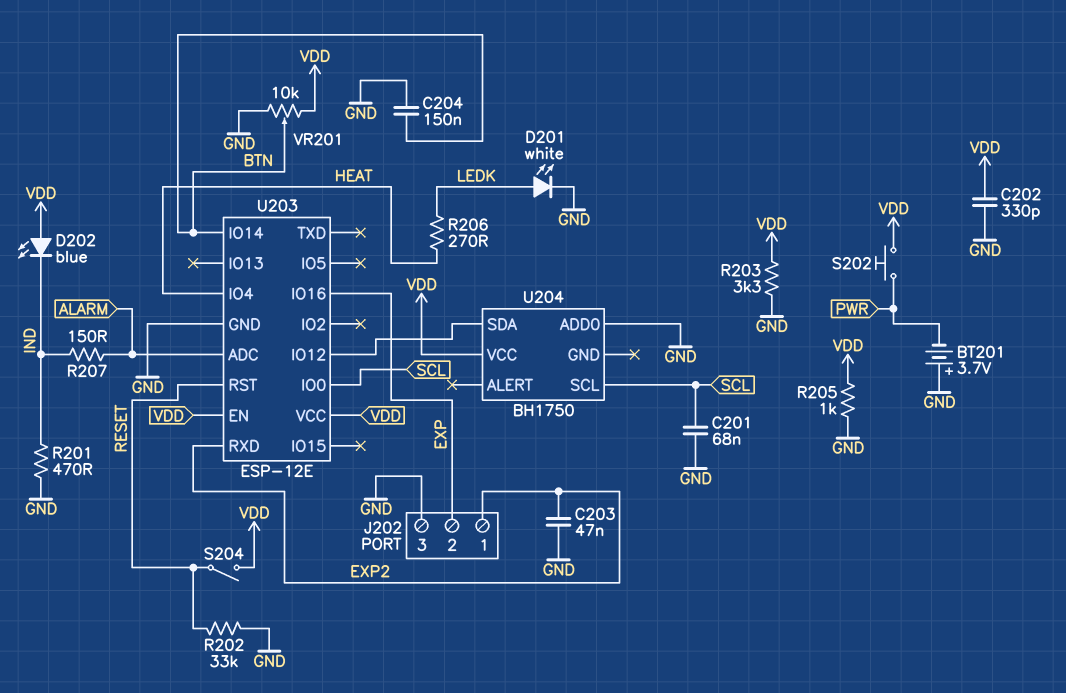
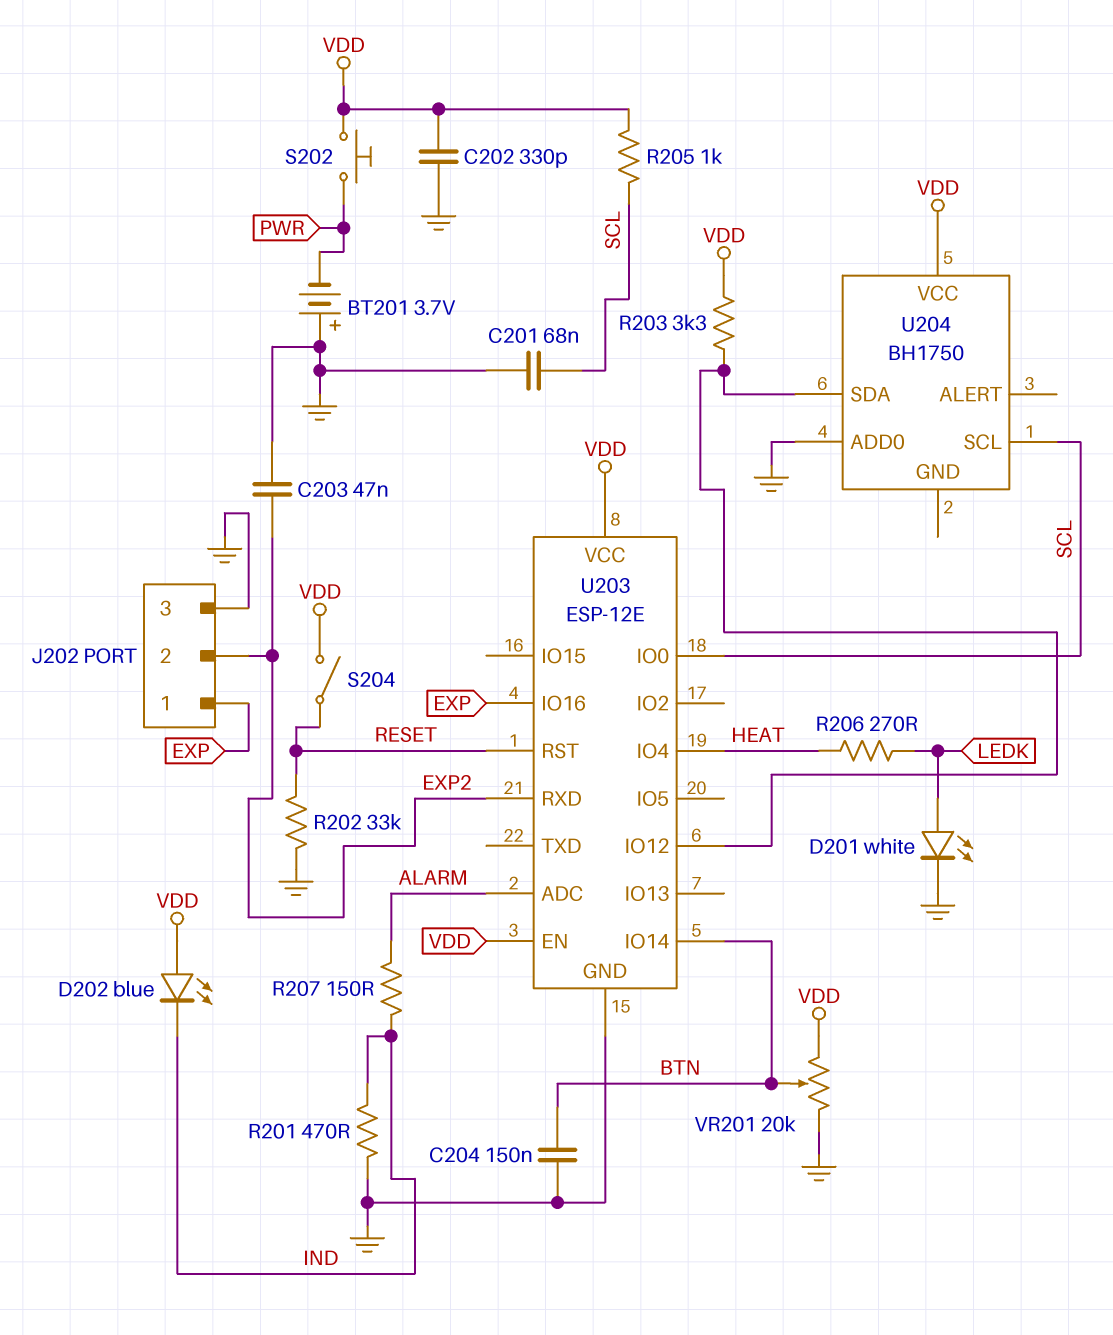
J202 pin 1: EXP2 -> EXP
J202 pin 2: EXP -> EXP2
R203: 3.3k (GND, VDD) -> 3.3k (U203/IO12, VDD)
R205: 1k (GND, VDD) -> 1k (SCL, VDD)
VR201: 10k (GND, VDD, wiper BTN) -> 20k (GND, VDD, wiper BTN)

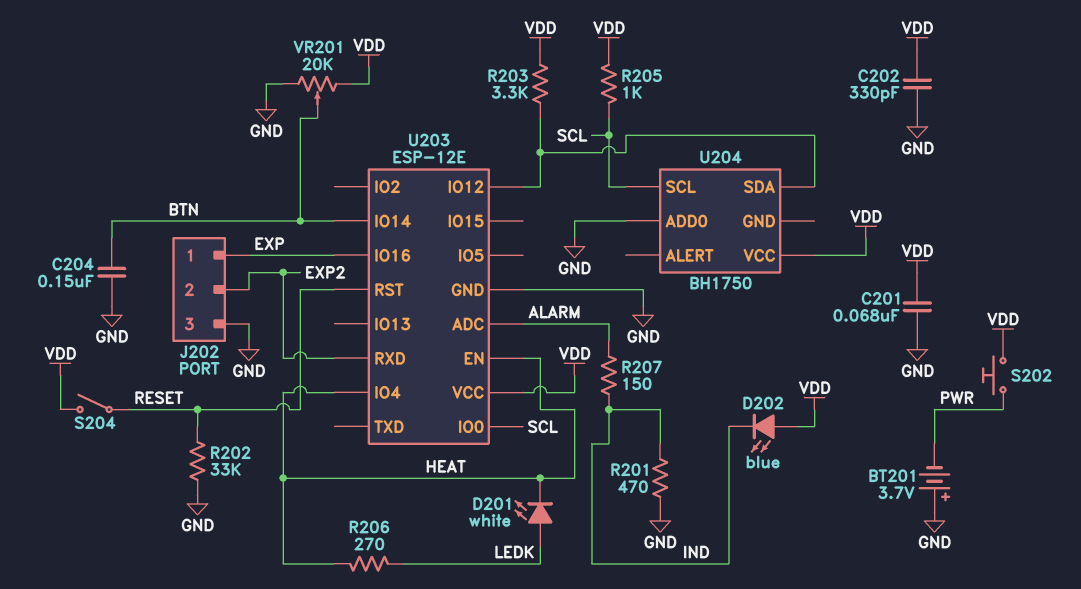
C201: 68nF (GND, SCL) -> 68nF (GND, VDD)
C203: 47nF (EXP2, GND) -> none
D201: LED white (A LEDK, K GND) -> LED white (A LEDK, K HEAT)
U203 pin EN: VDD -> HEAT

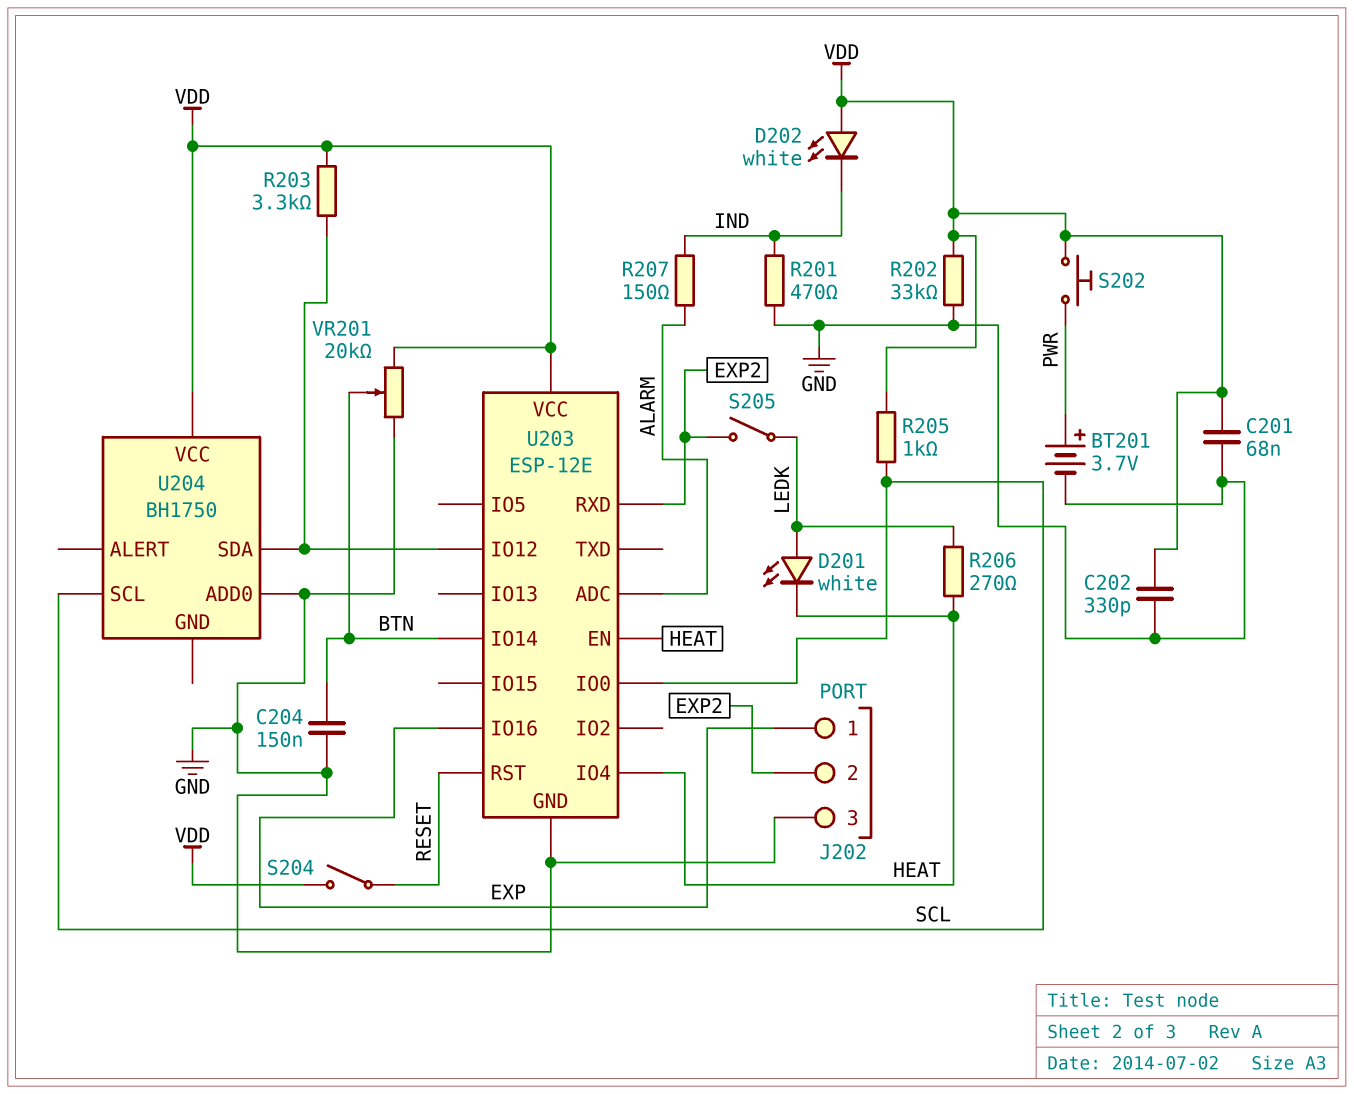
BT201: 3.7V (plus GND, minus PWR) -> 3.7V (plus PWR, minus GND)
D202: LED blue (A VDD, K IND) -> LED white (A VDD, K IND)
R202: 33k (GND, RESET) -> 33k (GND, VDD)
S205: none -> switch (EXP2, LEDK)

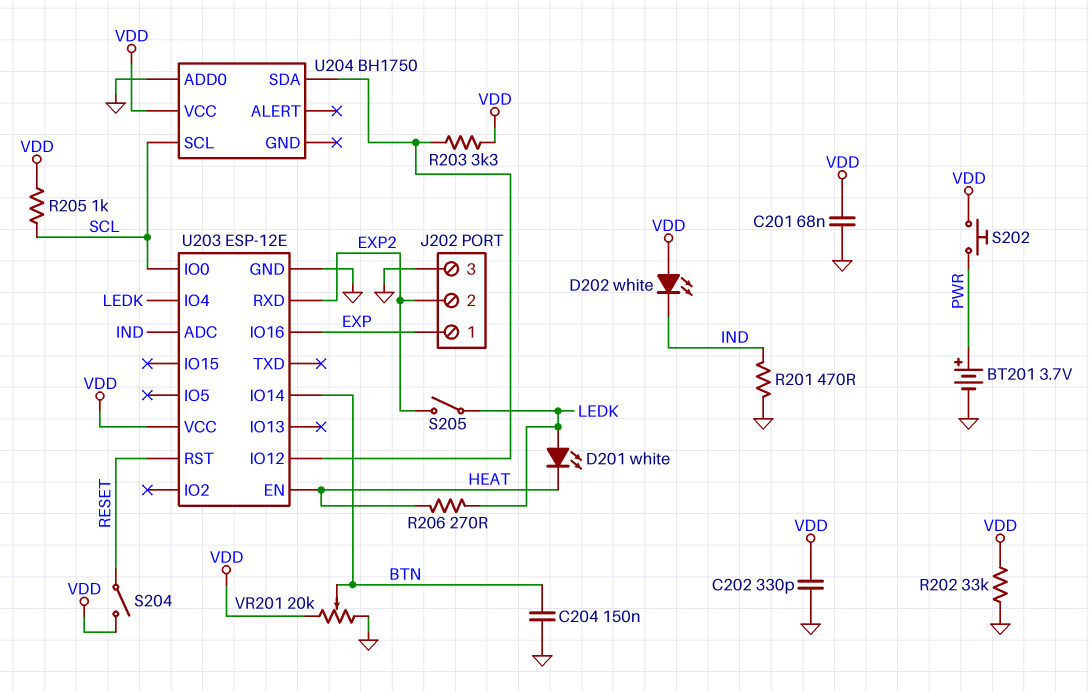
R207: 150 (ALARM, IND) -> none
U203 pin ADC: ALARM -> IND
U203 pin IO4: HEAT -> LEDK

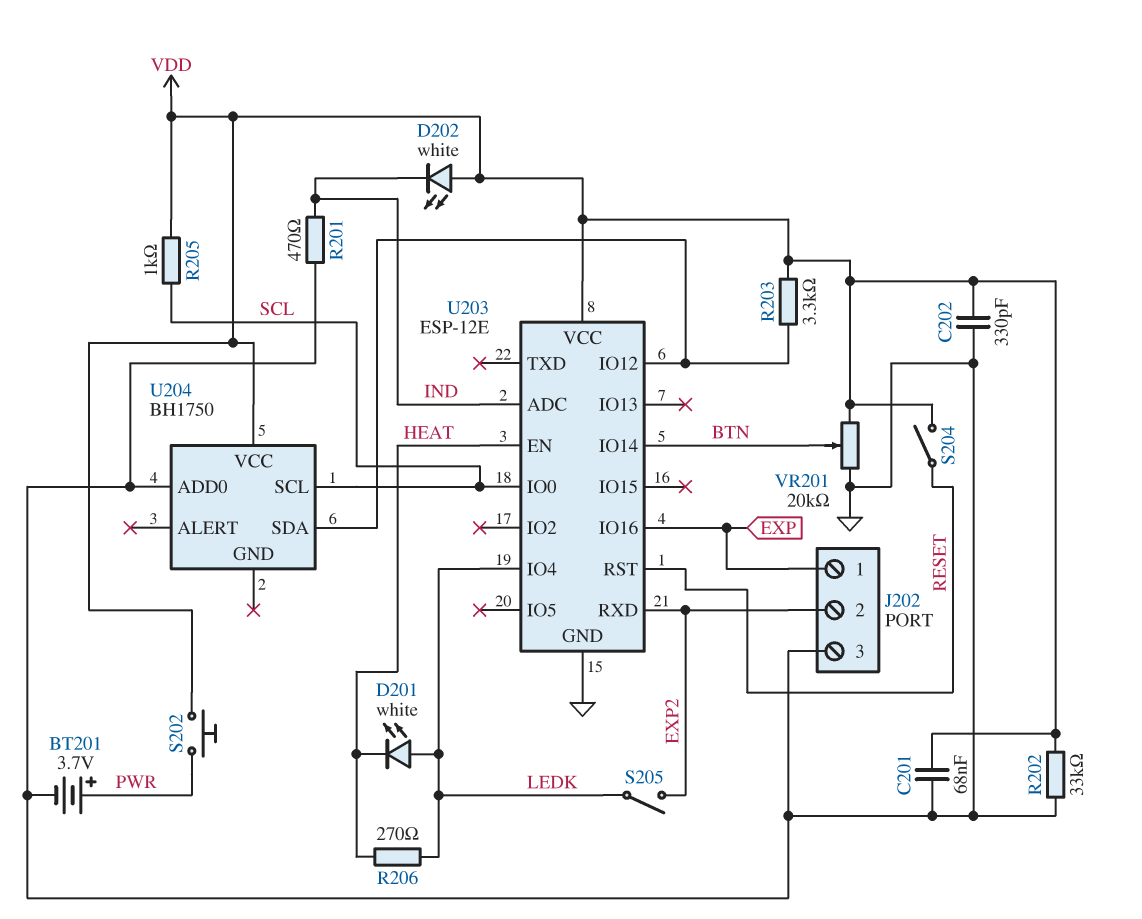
C204: 150nF (BTN, GND) -> none

